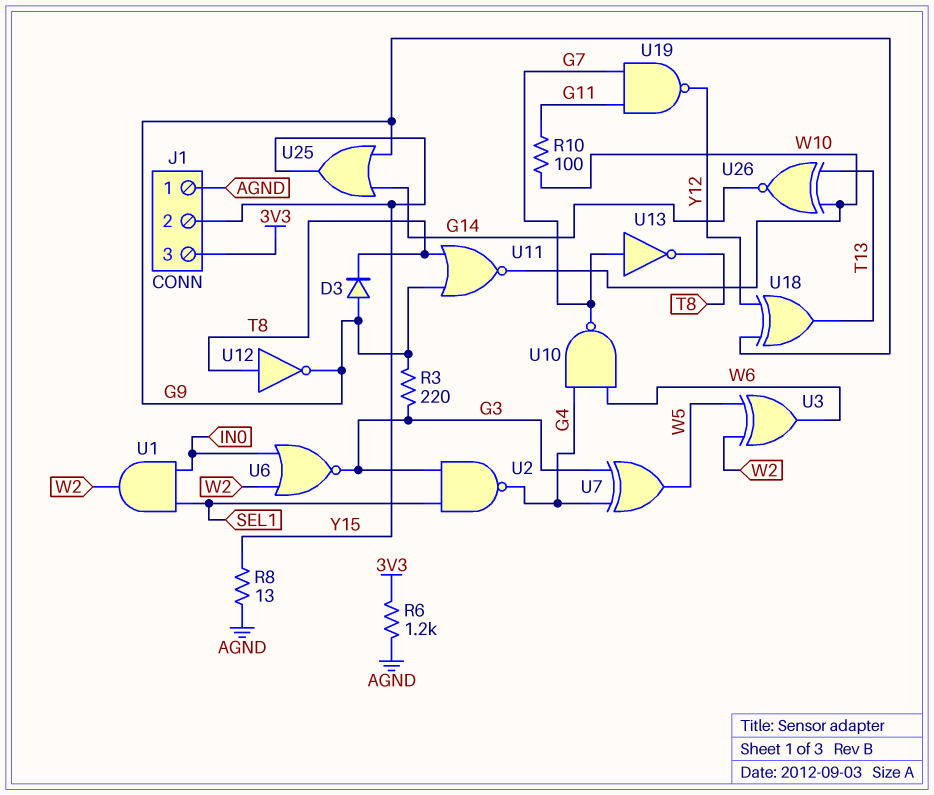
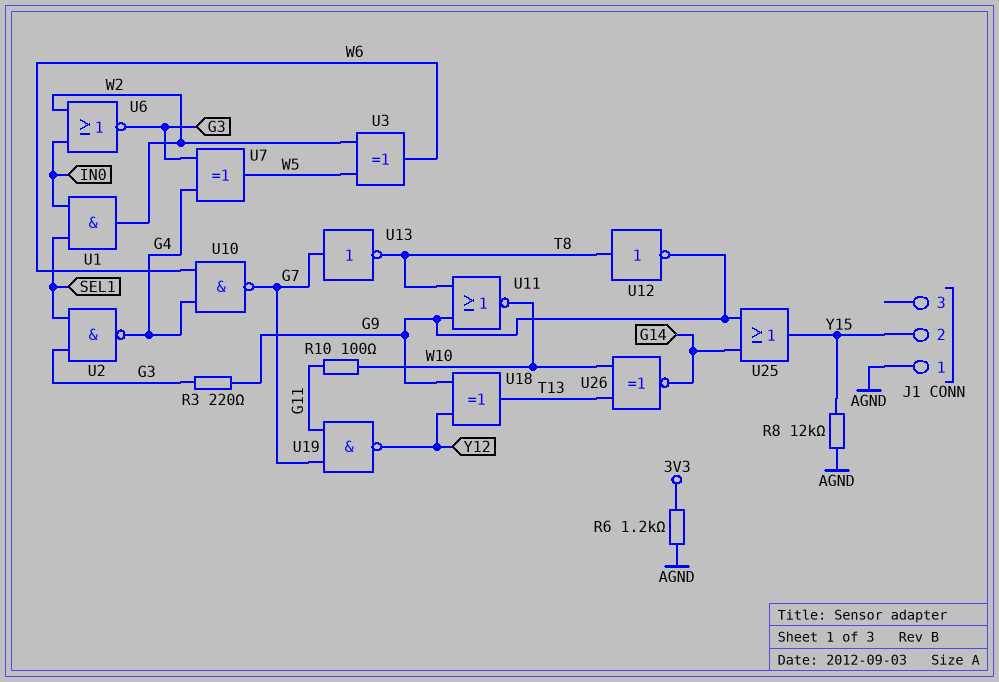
D3: diode (A G9, K T8) -> none
J1 pin 3: 3V3 -> none
R8: 13 (AGND, Y15) -> 12k (AGND, Y15)

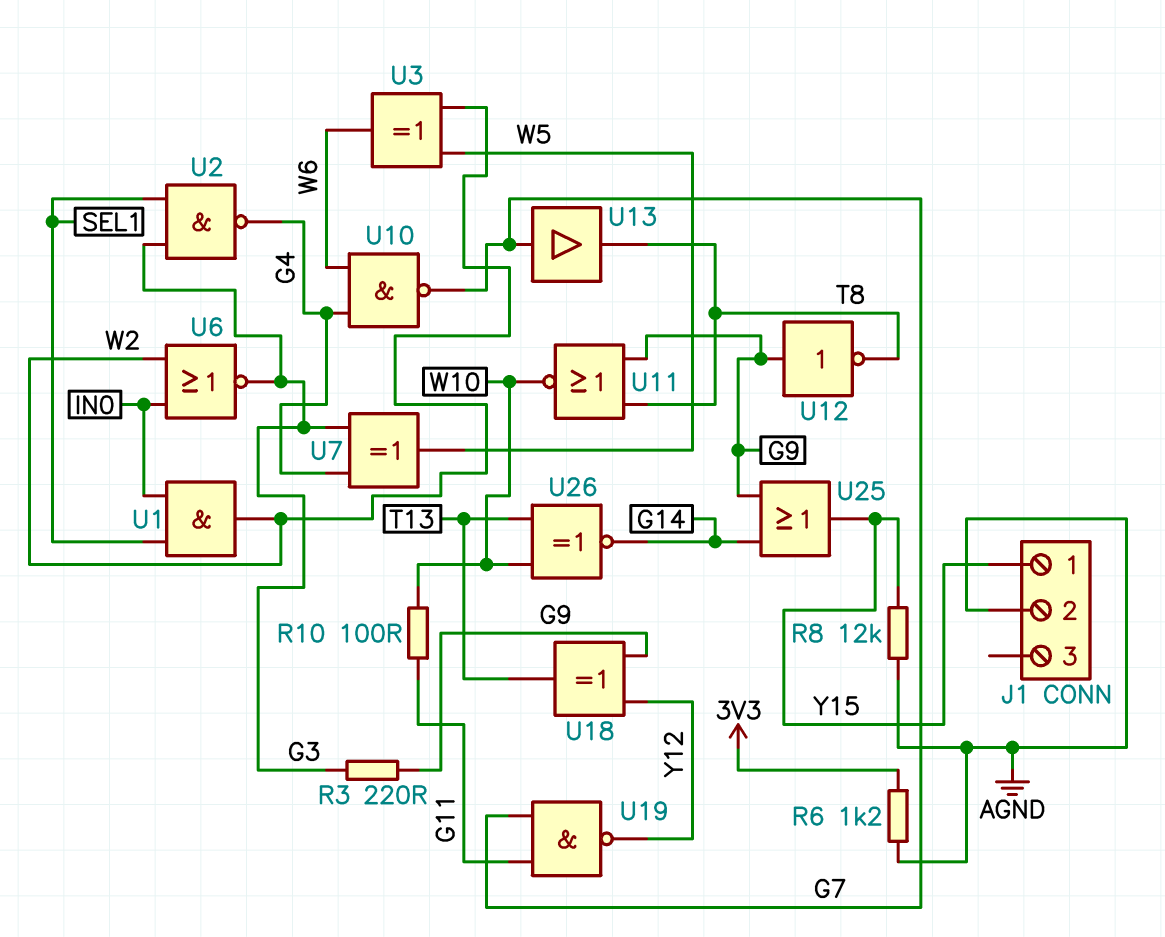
J1 pin 1: AGND -> Y15
J1 pin 2: Y15 -> AGND
U12: NOT (in T8, out G9) -> NOT (in G9, out T8)
U13: NOT (in G7, out T8) -> buffer (in G7, out T8)

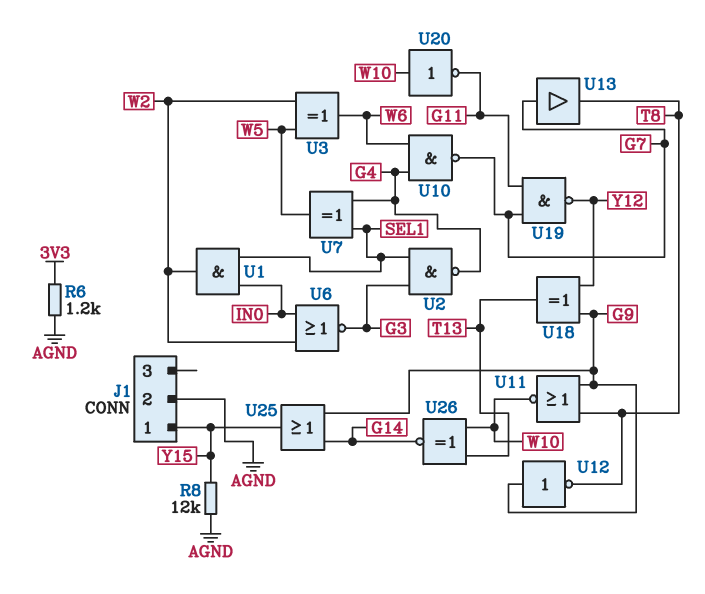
R3: 220 (G3, G9) -> none
R10: 100 (G11, W10) -> none
U7: XOR (in G3, in G4, out W5) -> XOR (in G4, in SEL1, out W5)
U20: none -> NOT (in W10, out G11)

